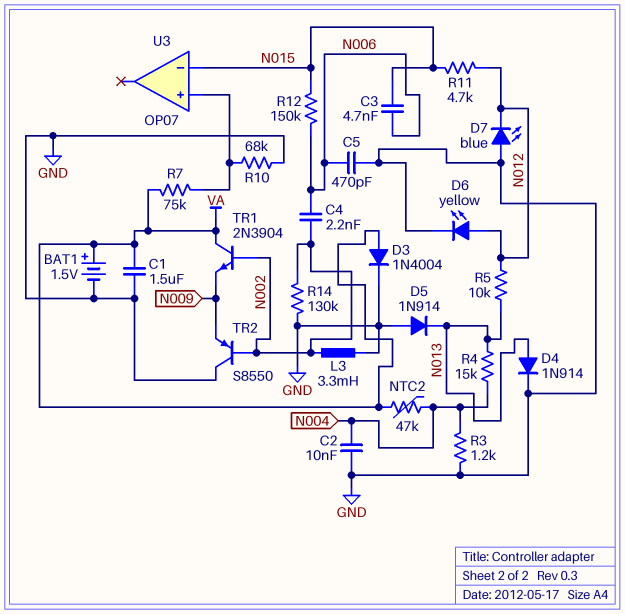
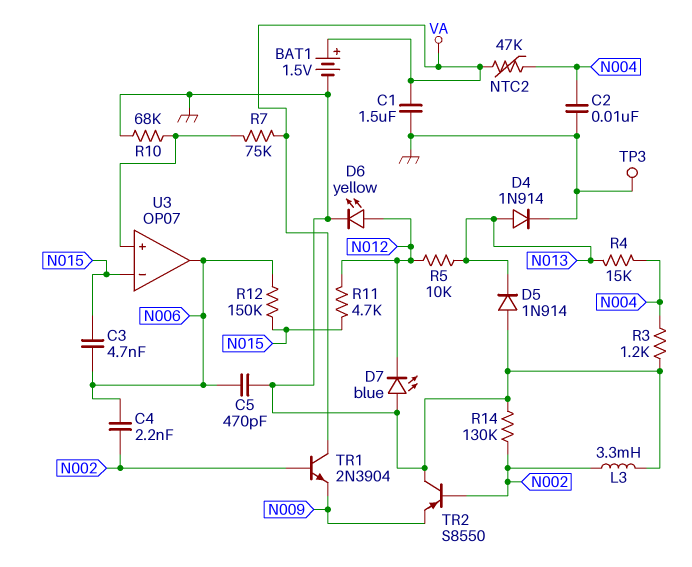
D3: diode 1N4004 (A VA, K GND) -> none
TP3: none -> test point (GND)
U3 pin out: none -> N006

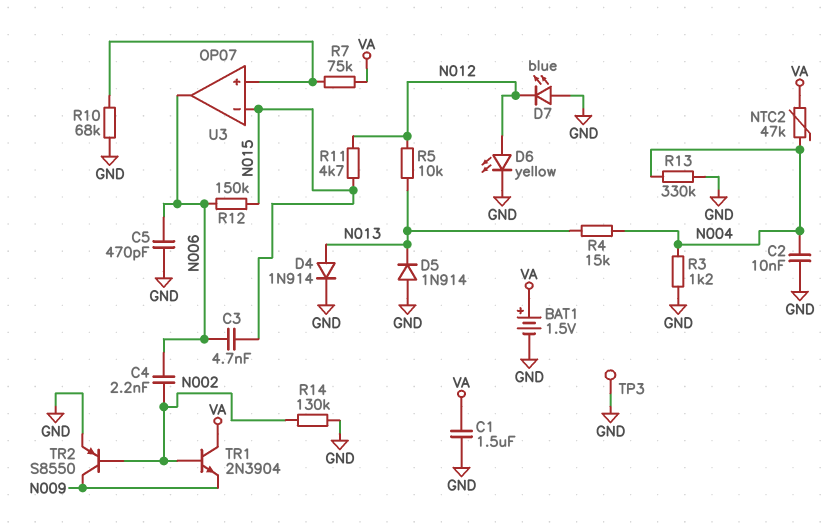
L3: 3.3mH (GND, N002) -> none
R13: none -> 330k (GND, N004)
TR2: PNP S8550 (B N002, C GND, E N009) -> PNP S8550 (B N002, C N009, E GND)

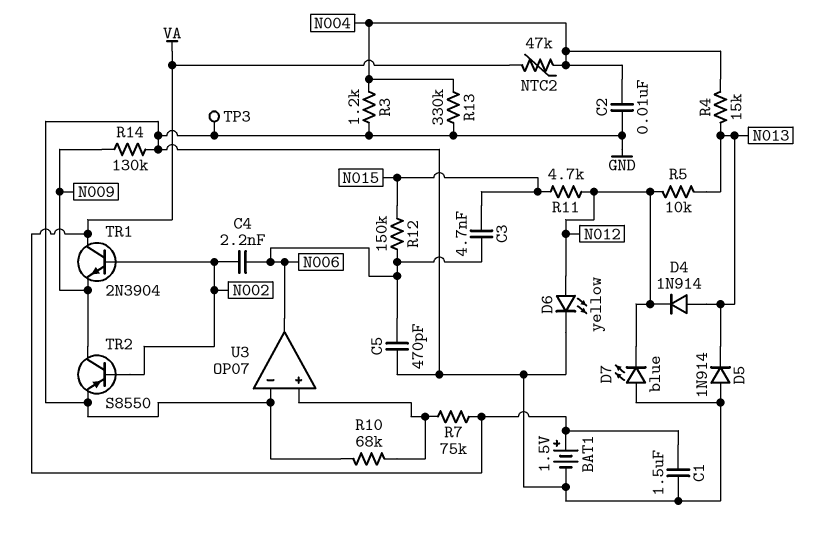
D4: diode 1N914 (A N013, K GND) -> diode 1N914 (A N013, K N012)
R14: 130k (GND, N002) -> 130k (GND, N009)
U3 pin in-: N015 -> GND

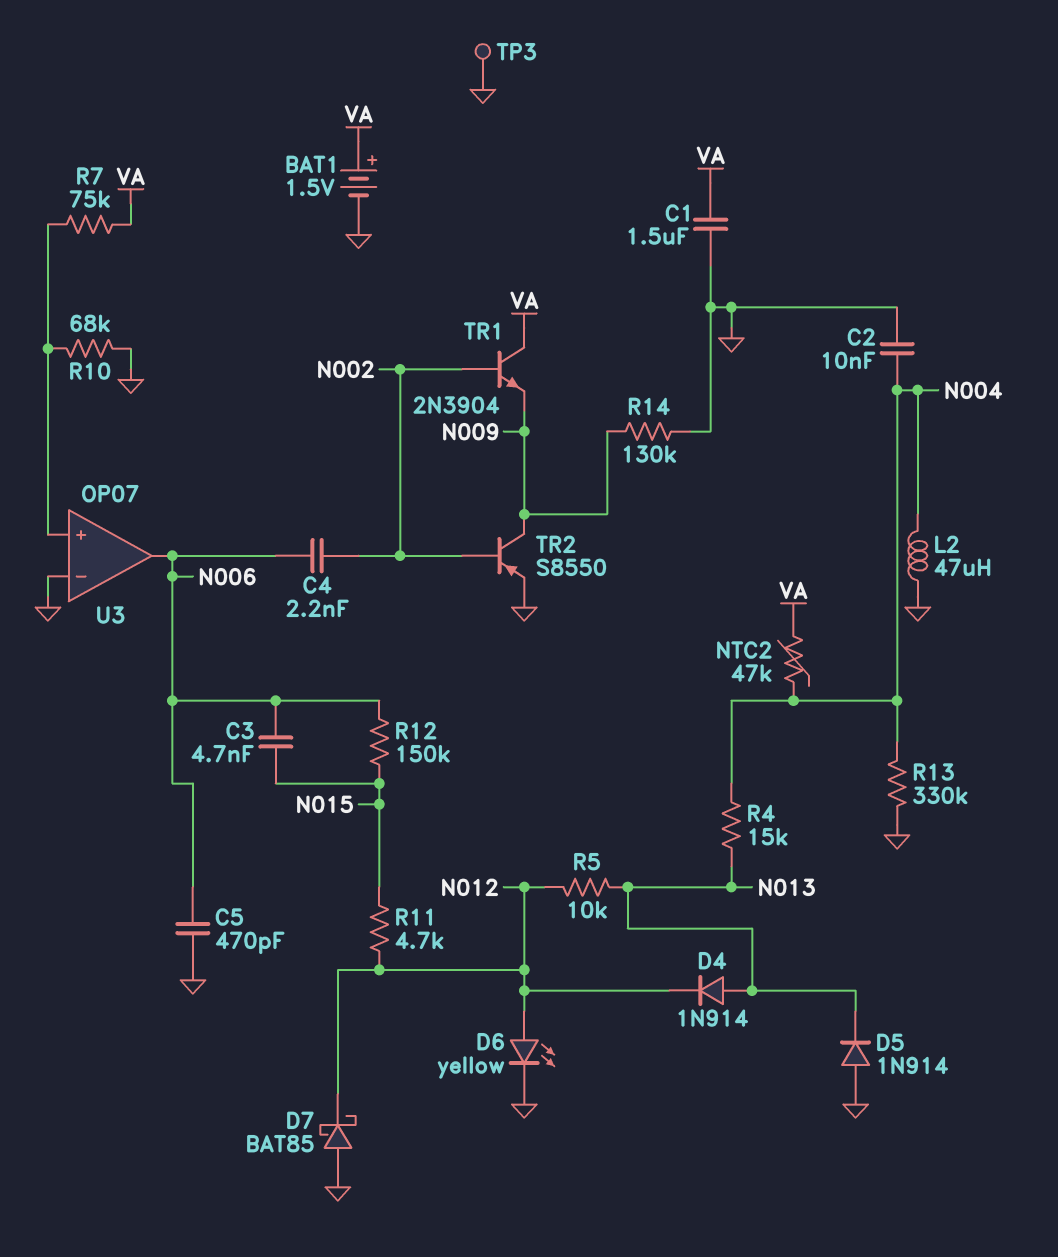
D7: LED blue (A GND, K N012) -> schottky BAT85 (A GND, K N012)
L2: none -> 47uH (GND, N004)
R3: 1.2k (GND, N004) -> none

